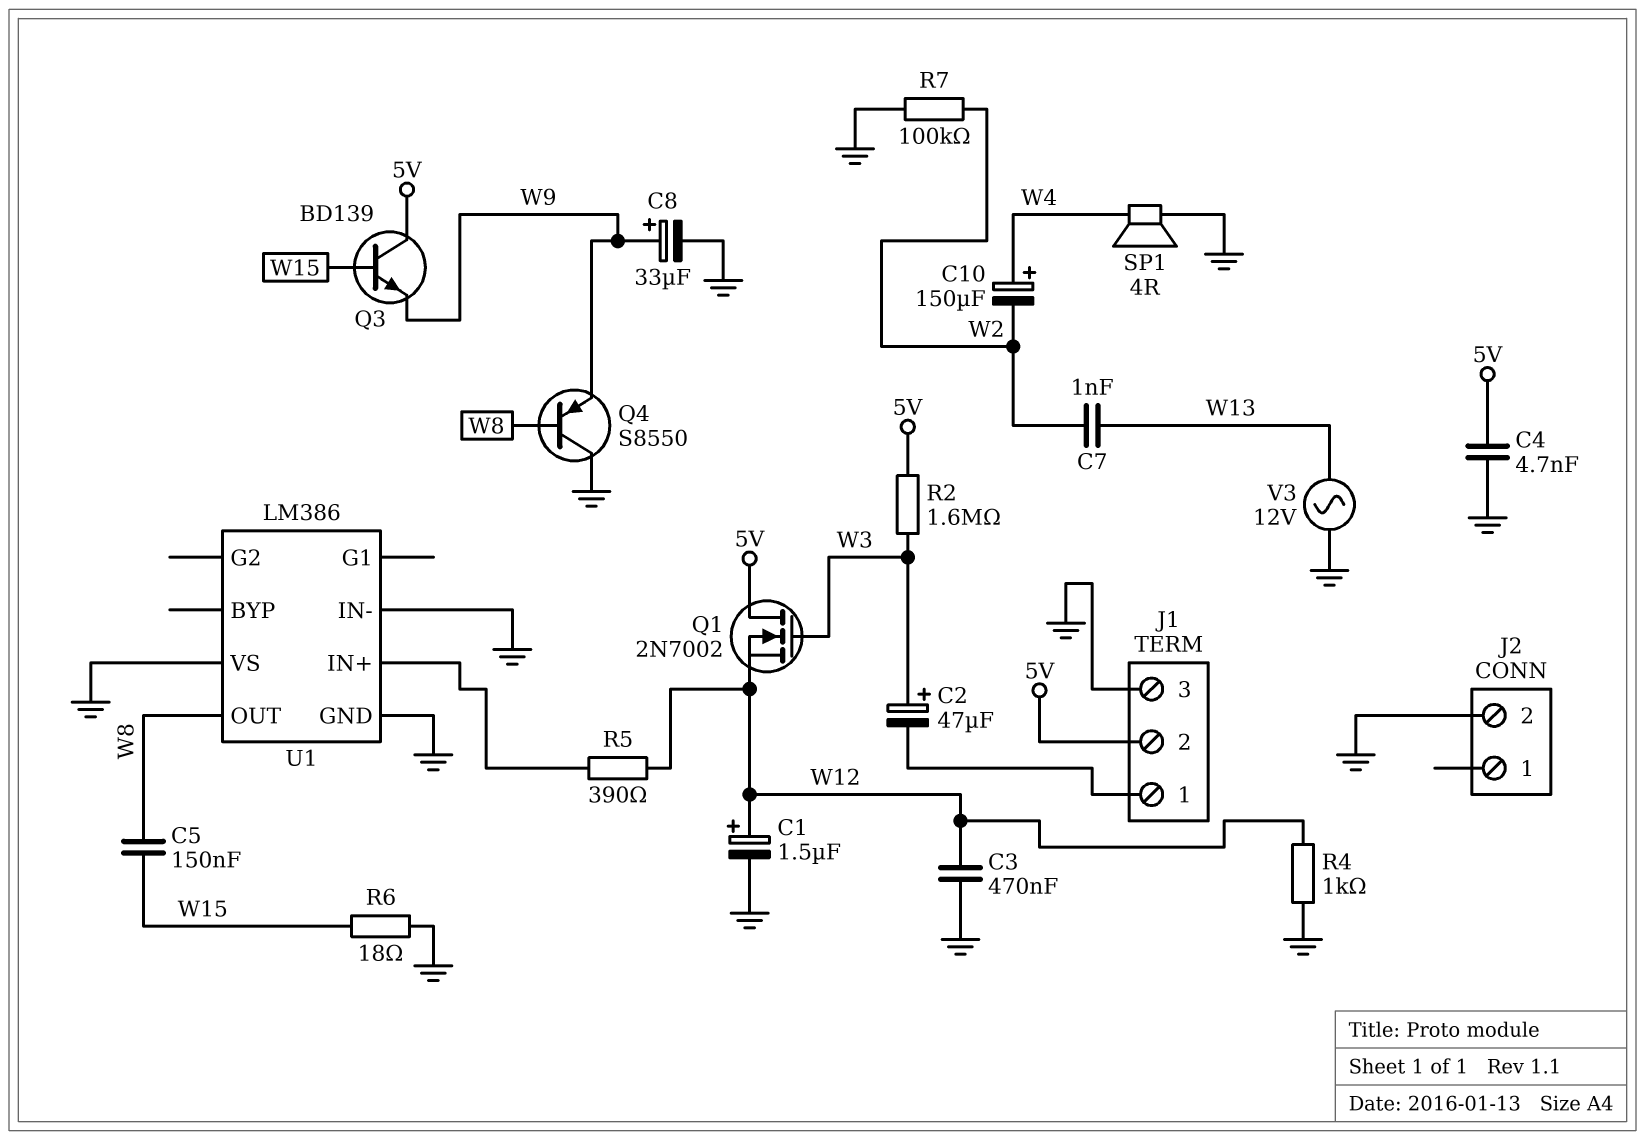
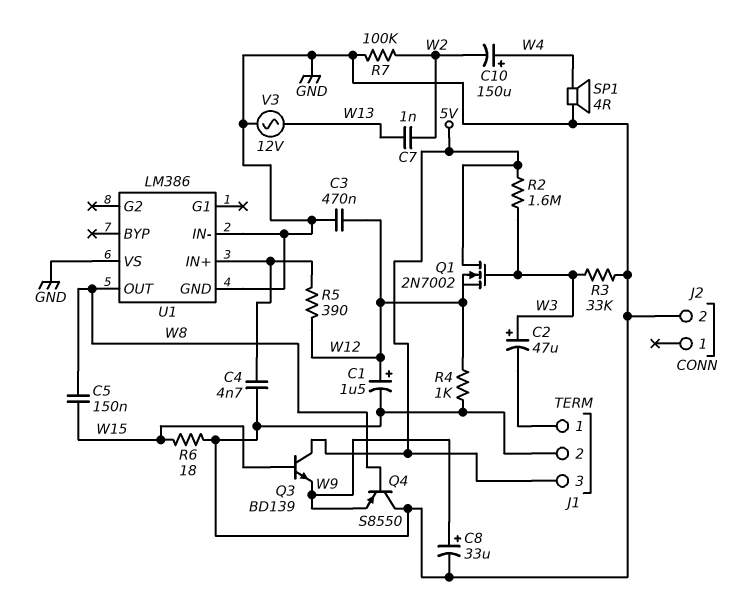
C4: 4.7nF (5V, GND) -> 4.7nF (GND, U1/IN+)
J1 pin 2: 5V -> GND
J1 pin 3: GND -> 5V
R3: none -> 33k (GND, W3)

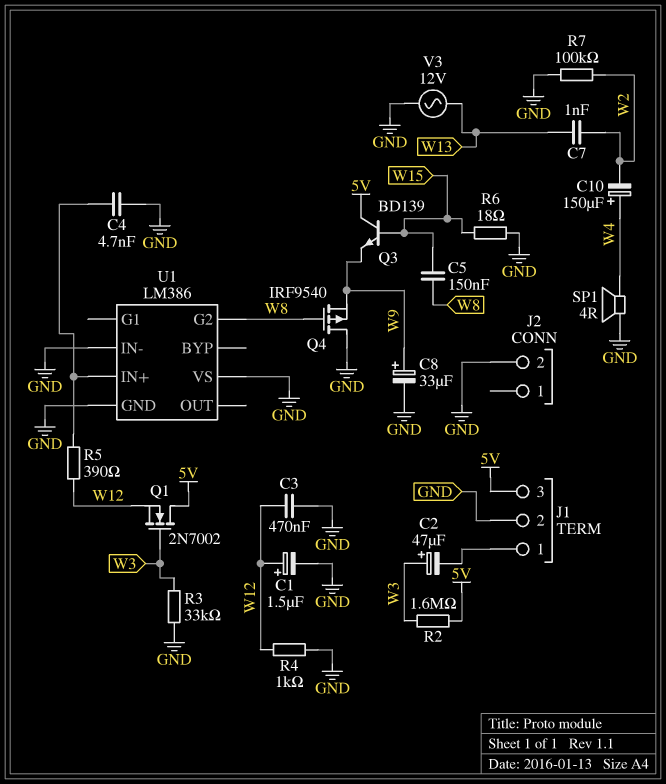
Q4: PNP S8550 (B W8, C GND, E W9) -> PMOS IRF9540 (G W8, D GND, S W9)
U1 pin G2: none -> W8
U1 pin OUT: W8 -> none

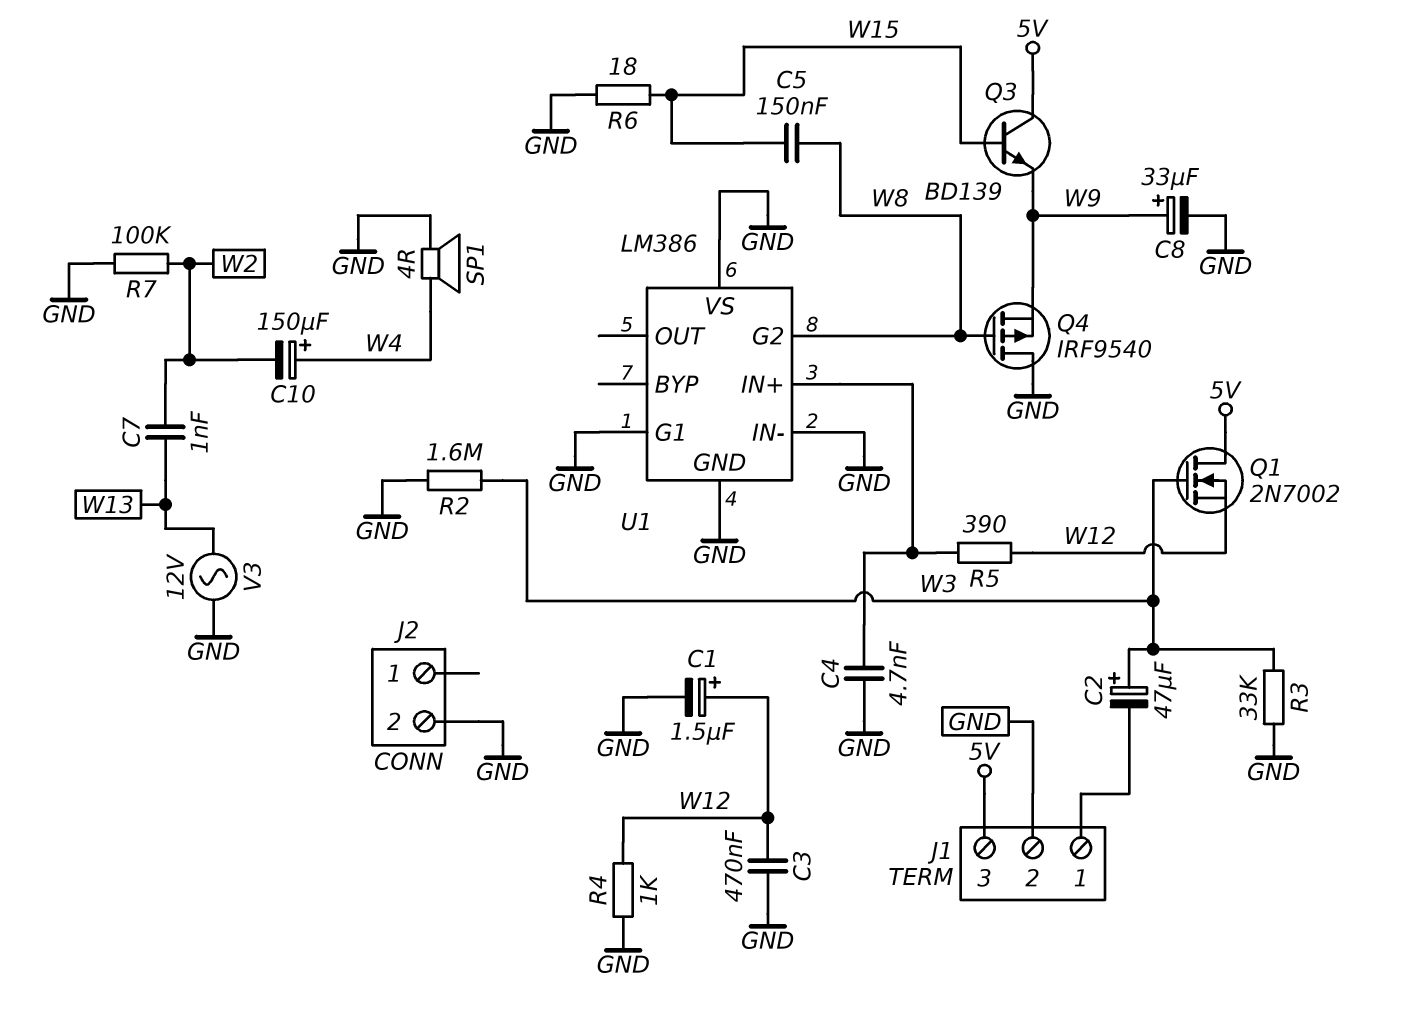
R2: 1.6M (5V, W3) -> 1.6M (GND, W3)
U1 pin G1: none -> GND

